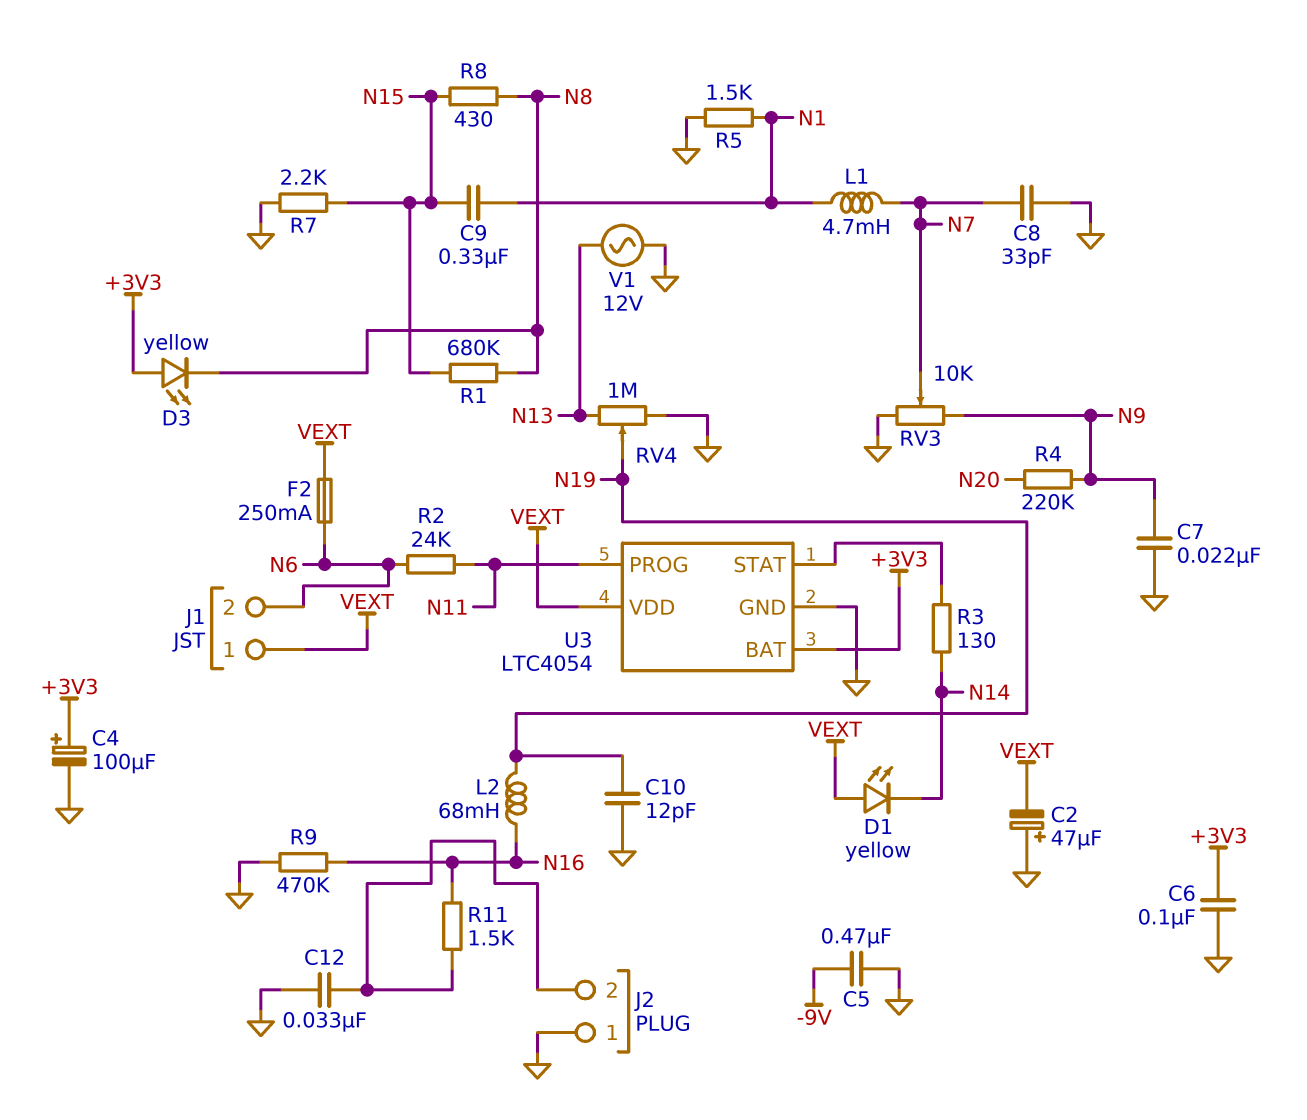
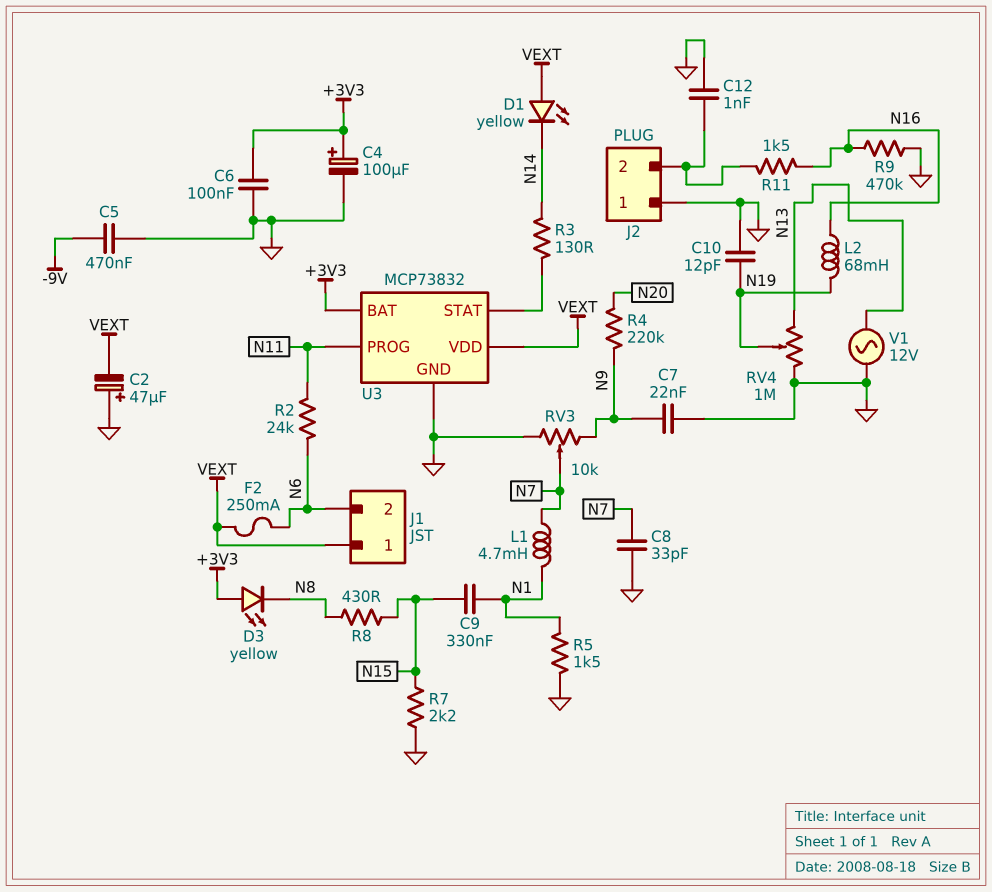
C12: 33nF (GND, J2/2) -> 1nF (GND, J2/2)
R1: 680k (N8, N15) -> none
U3: LTC4054 -> MCP73832

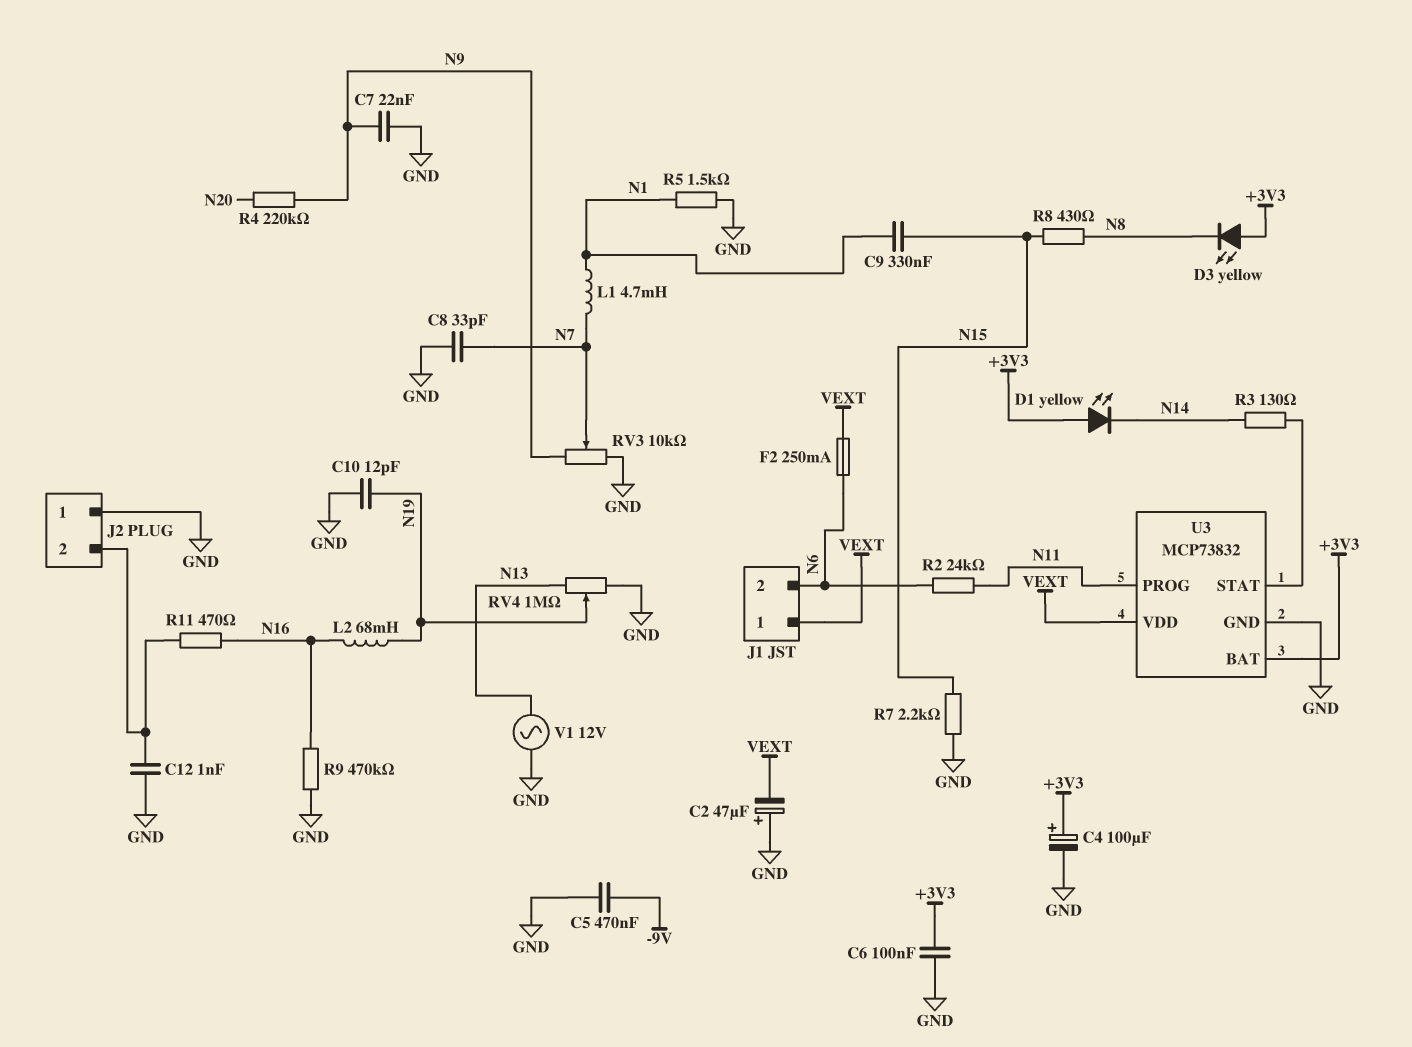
D1: LED yellow (A VEXT, K N14) -> LED yellow (A +3V3, K N14)
R11: 1.5k (J2/2, N16) -> 470 (J2/2, N16)

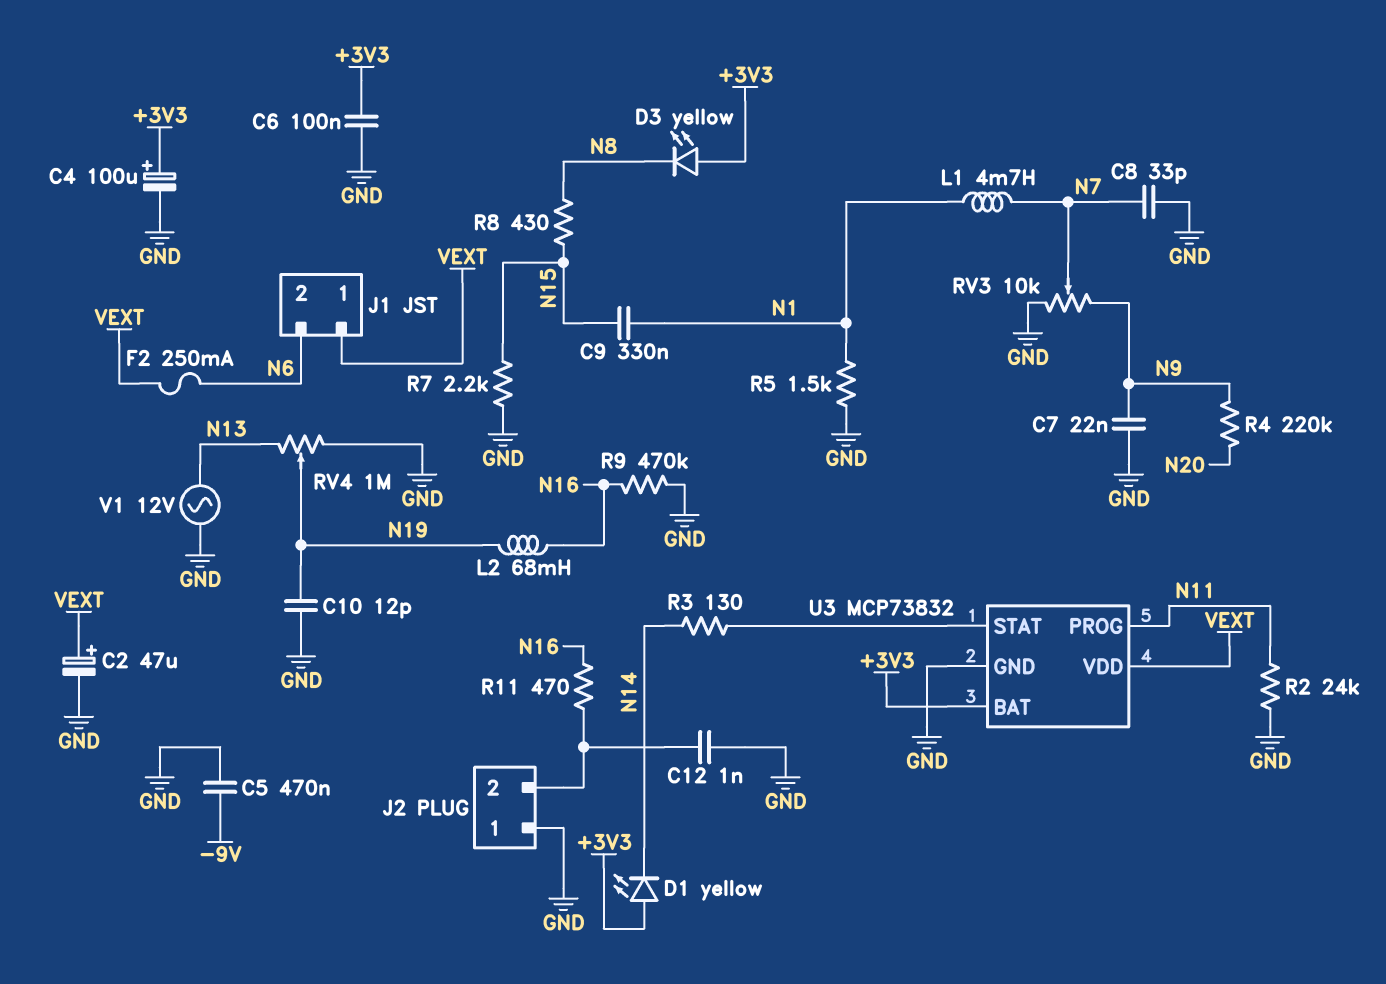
C2: 47uF (plus GND, minus VEXT) -> 47uF (plus VEXT, minus GND)
R2: 24k (N6, N11) -> 24k (GND, N11)

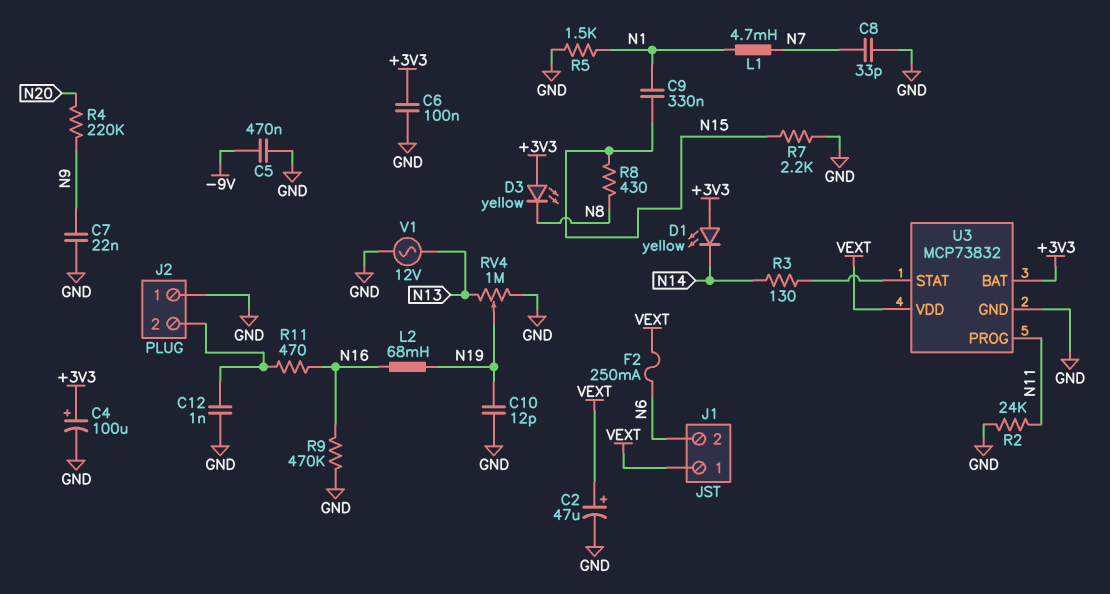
RV3: 10k (GND, N9, wiper N7) -> none

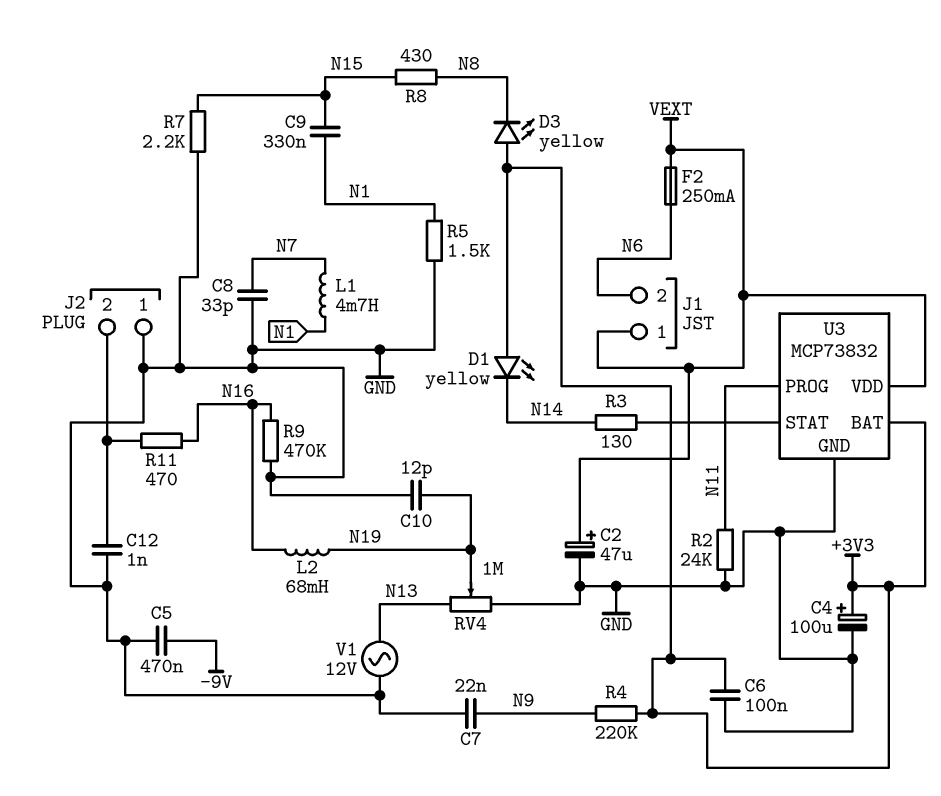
R4: 220k (N9, N20) -> 220k (+3V3, N9)

